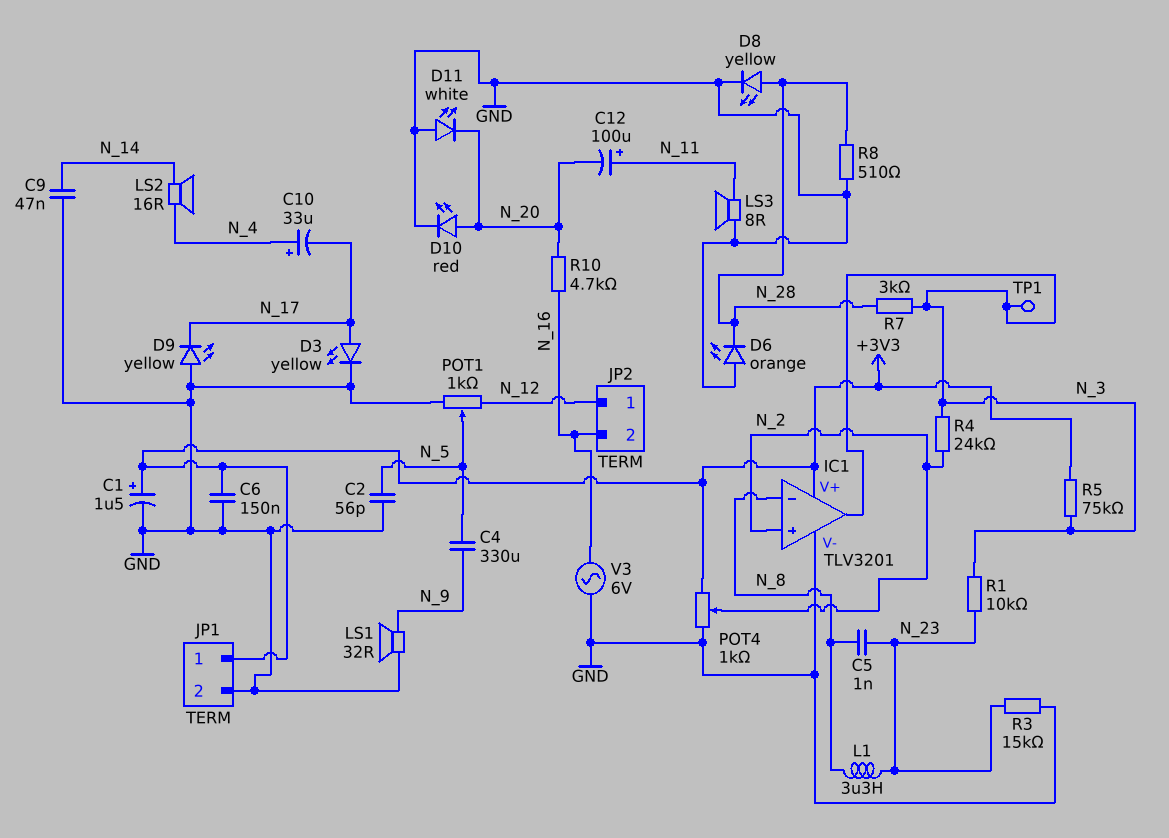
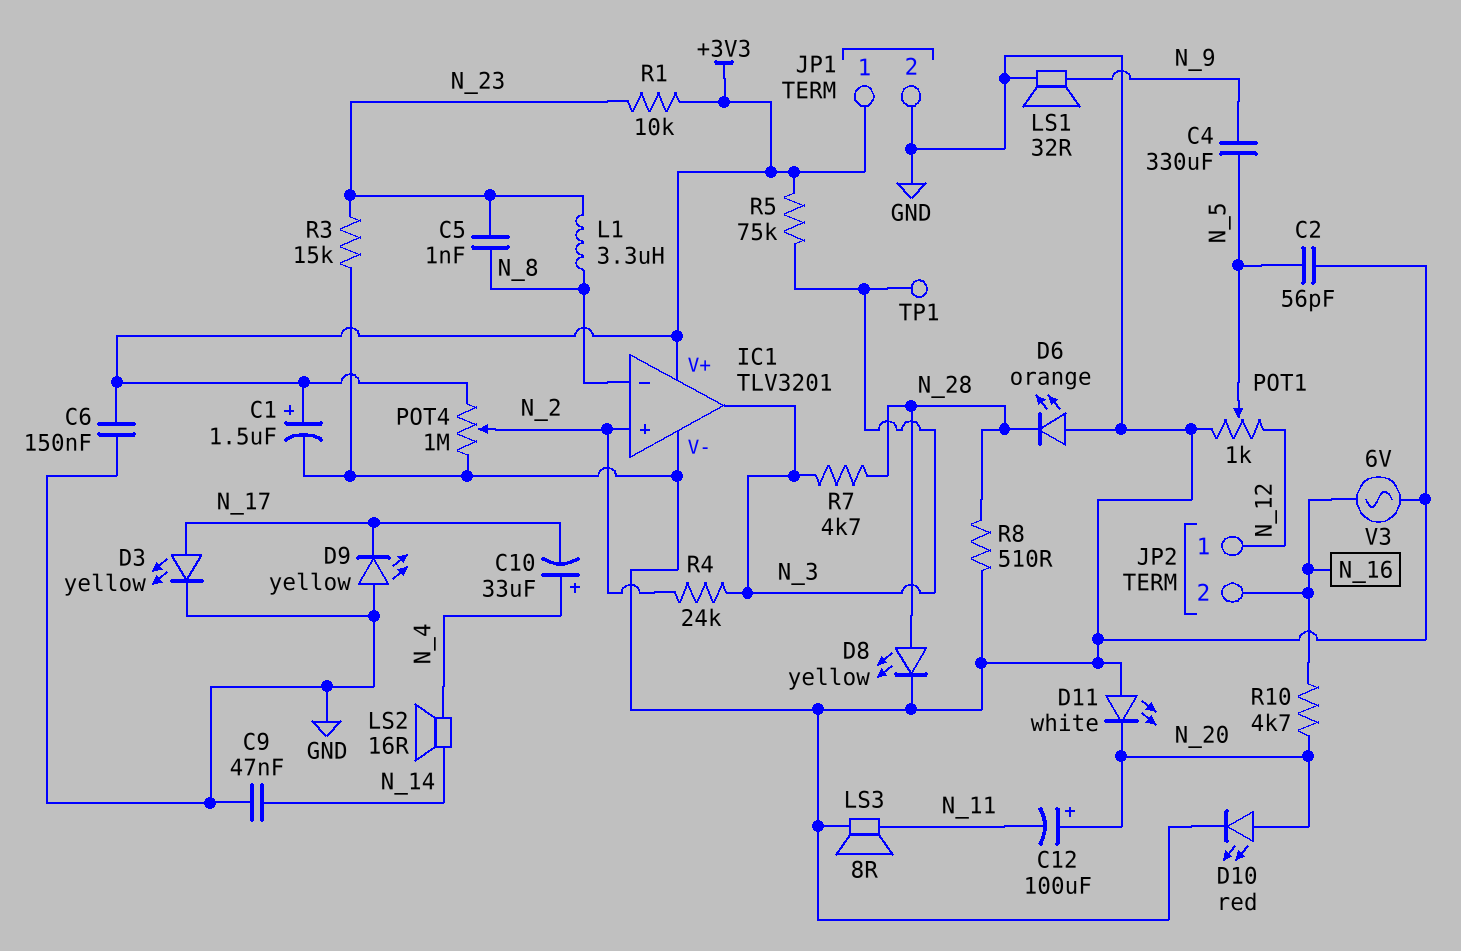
C12: 100uF (plus N_11, minus N_20) -> 100uF (plus N_20, minus N_11)
POT4: 1k (+3V3, GND, wiper N_2) -> 1M (+3V3, GND, wiper N_2)
R1: 10k (N_3, N_23) -> 10k (+3V3, N_23)
R7: 3k (N_3, N_28) -> 4.7k (N_3, N_28)

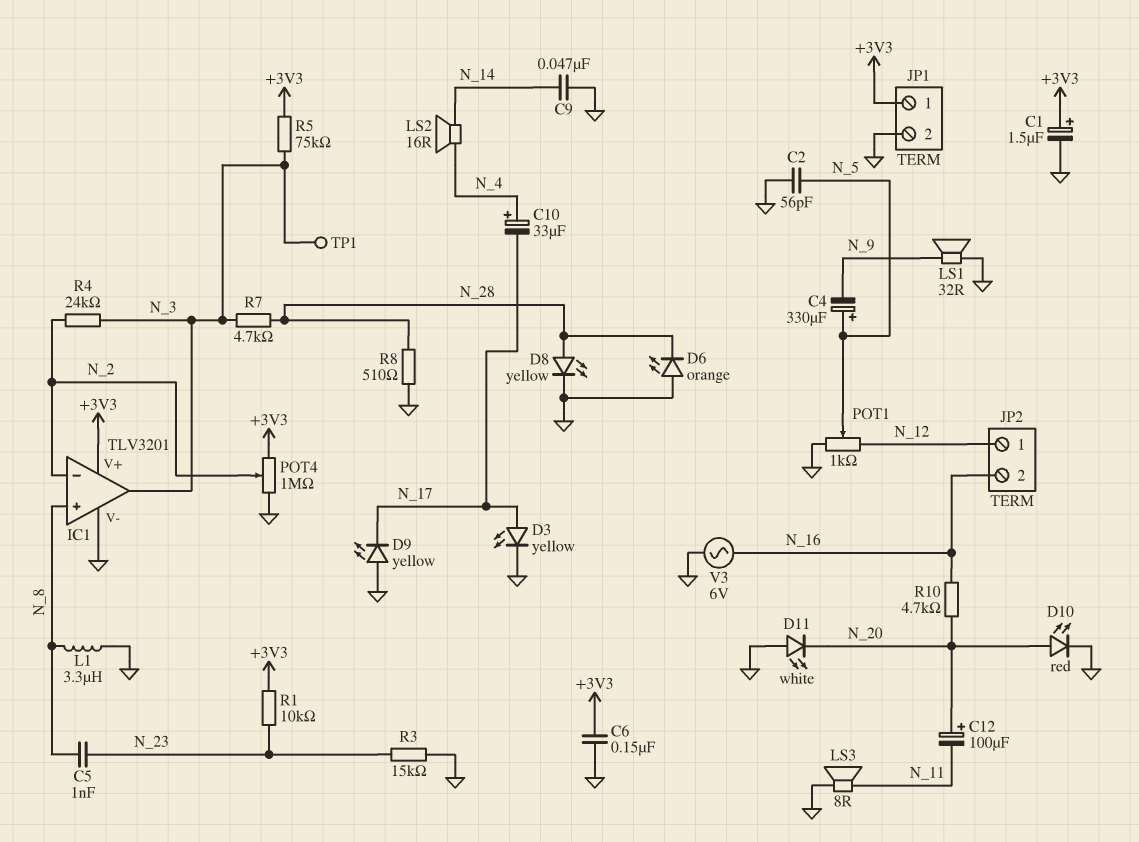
C4: 330uF (N_5, N_9) -> 330uF (plus N_5, minus N_9)
IC1 pin in+: N_2 -> N_8
IC1 pin in-: N_8 -> N_2
L1: 3.3uH (N_8, N_23) -> 3.3uH (GND, N_8)

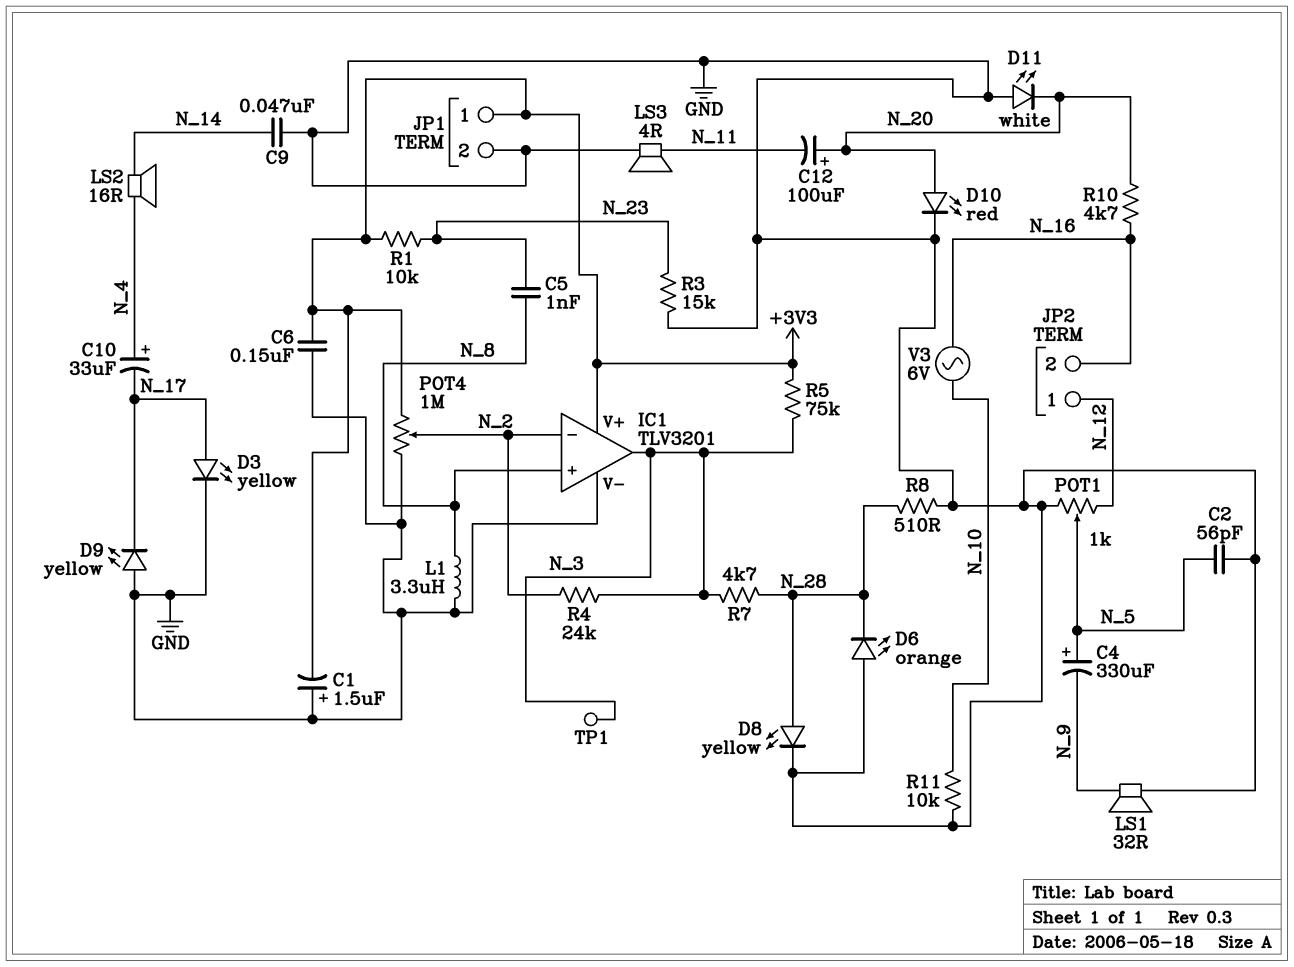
C1: 1.5uF (plus +3V3, minus GND) -> 1.5uF (plus GND, minus +3V3)
LS3: speaker 8R (GND, N_11) -> speaker 4R (GND, N_11)
R11: none -> 10k (GND, N_10)
V3: AC 6V (GND, N_16) -> AC 6V (N_10, N_16)

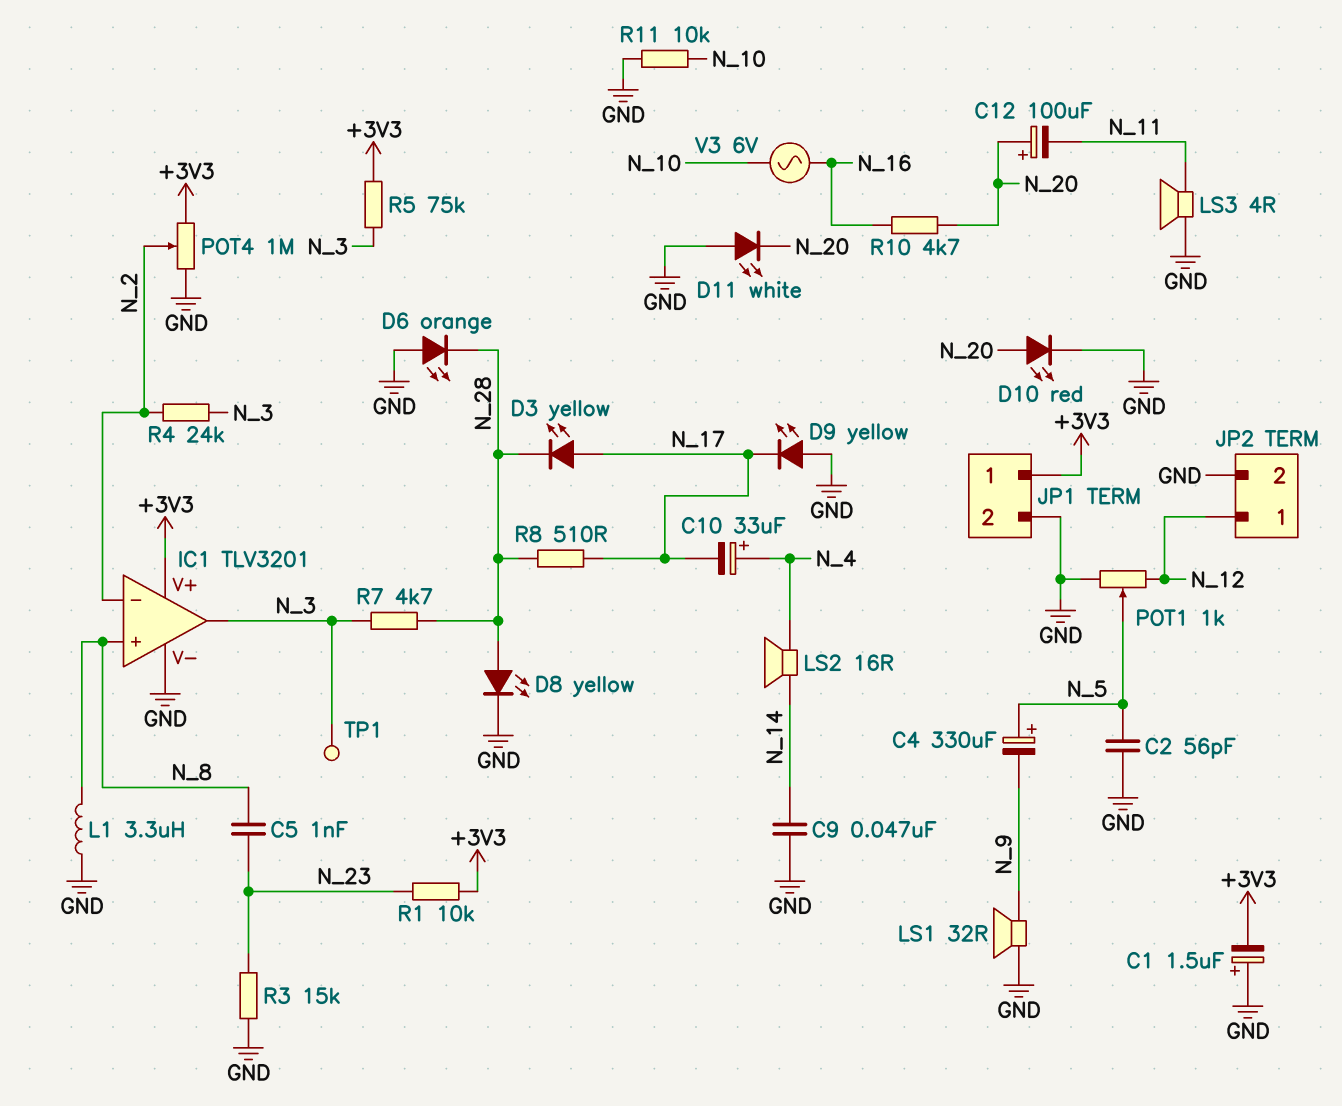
C6: 150nF (+3V3, GND) -> none
D3: LED yellow (A N_17, K GND) -> LED yellow (A N_17, K N_28)
JP2 pin 2: N_16 -> GND
R8: 510 (GND, N_28) -> 510 (N_17, N_28)

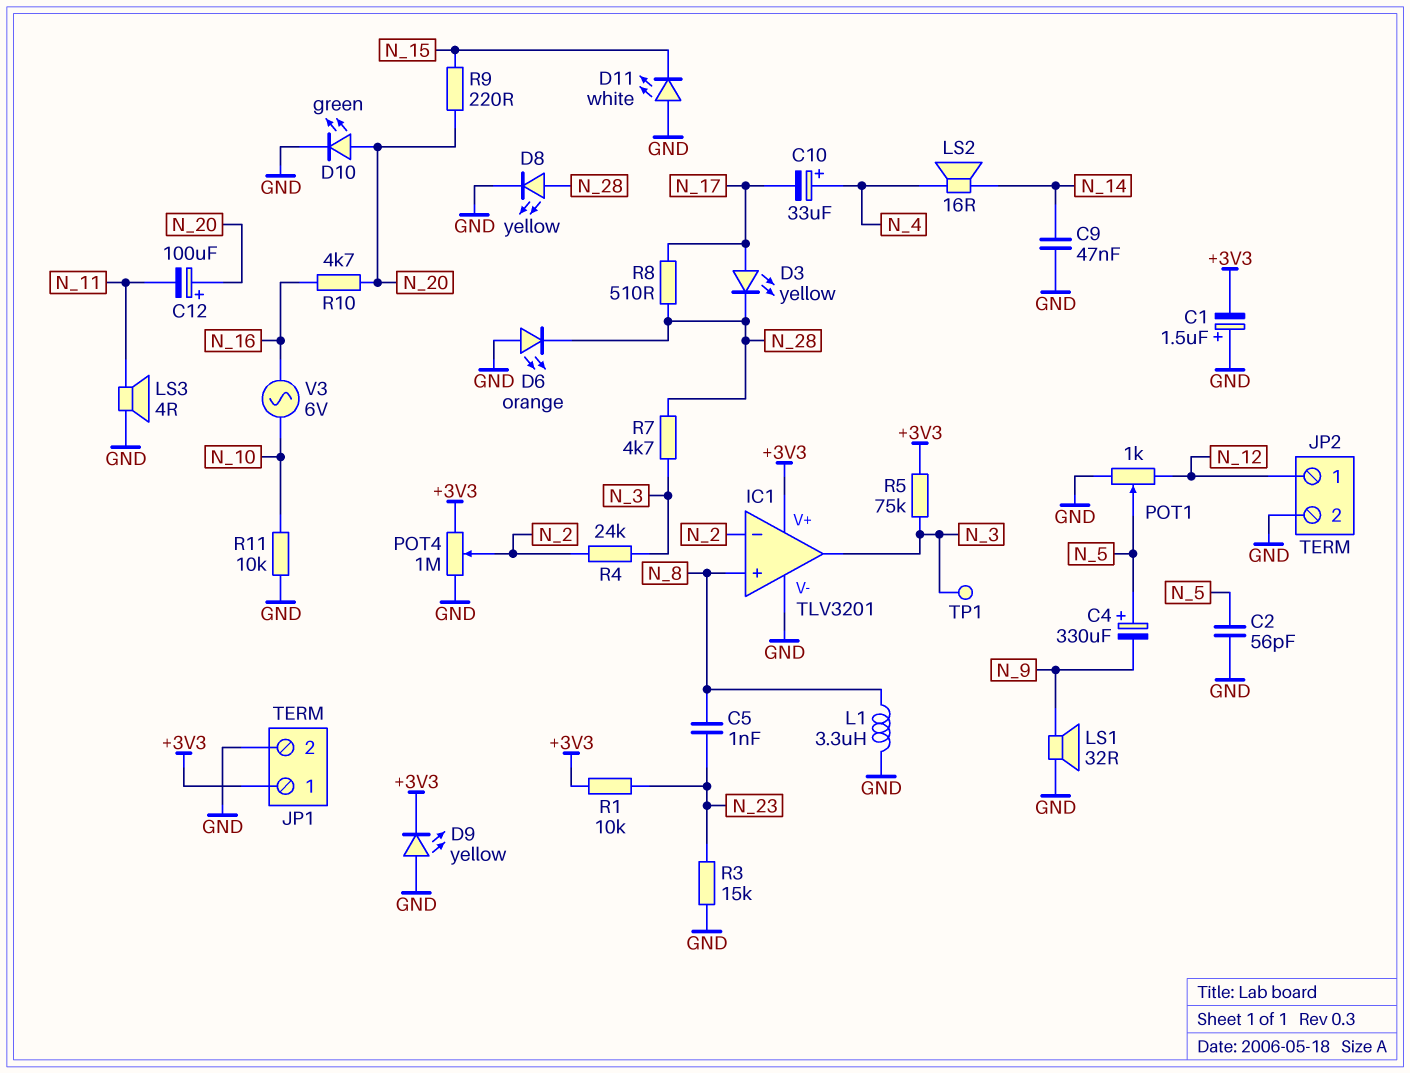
D9: LED yellow (A GND, K N_17) -> LED yellow (A GND, K +3V3)
D10: LED red (A N_20, K GND) -> LED green (A N_20, K GND)
D11: LED white (A GND, K N_20) -> LED white (A GND, K N_15)
R9: none -> 220 (N_15, N_20)

